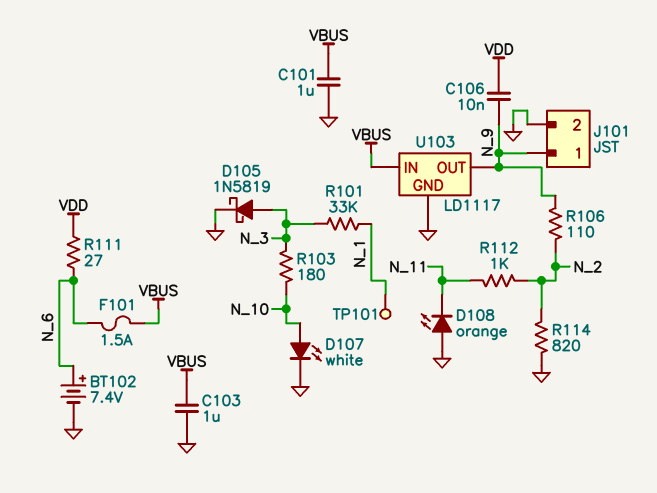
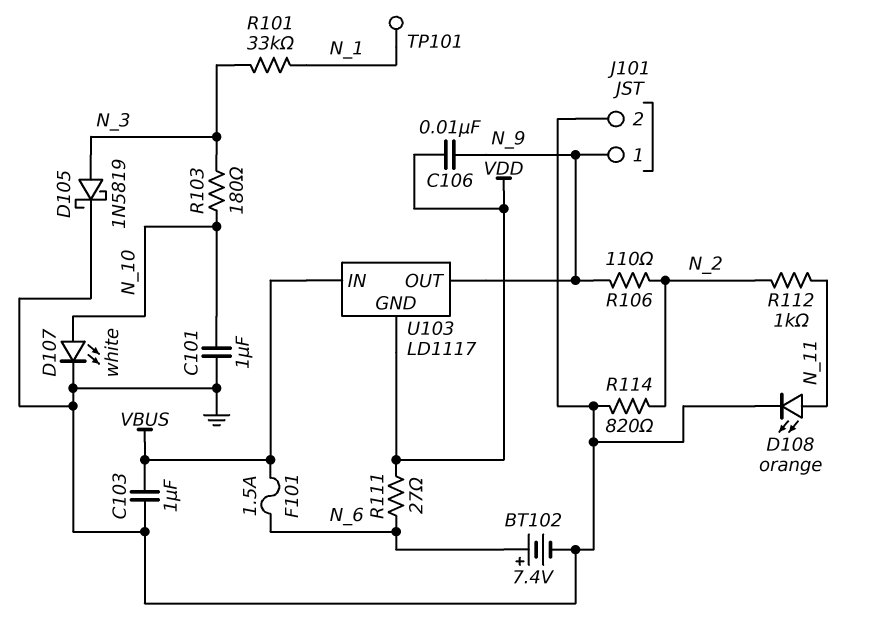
C101: 1uF (GND, VBUS) -> 1uF (GND, N_10)
D108: LED orange (A GND, K N_11) -> LED orange (A N_11, K GND)
U103 pin GND: GND -> VDD

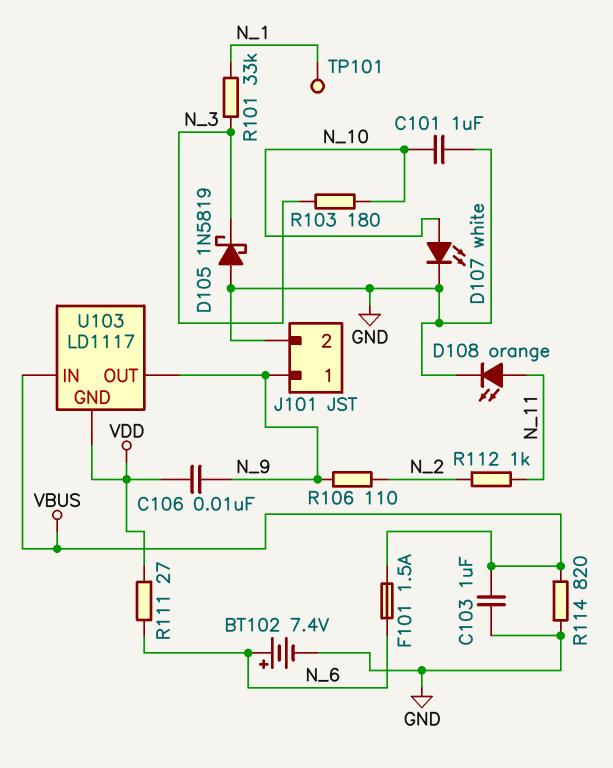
D105: schottky 1N5819 (A N_3, K GND) -> schottky 1N5819 (A GND, K N_3)
R114: 820 (GND, N_2) -> 820 (GND, VBUS)

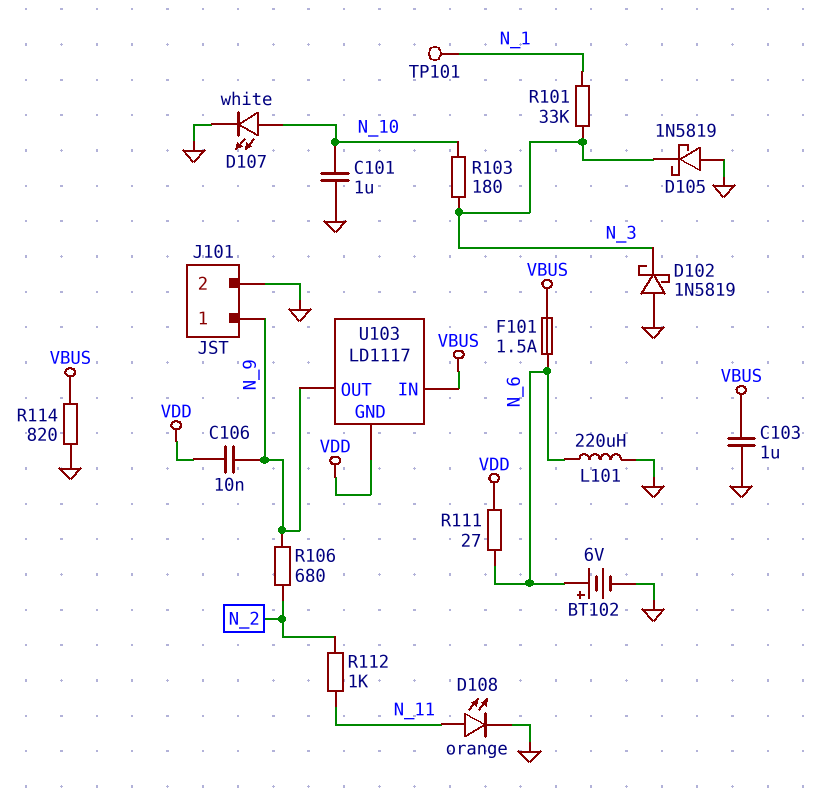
BT102: 7.4V (plus N_6, minus GND) -> 6V (plus N_6, minus GND)
D102: none -> schottky 1N5819 (A GND, K N_3)
L101: none -> 220uH (GND, N_6)
R106: 110 (N_2, N_9) -> 680 (N_2, N_9)

